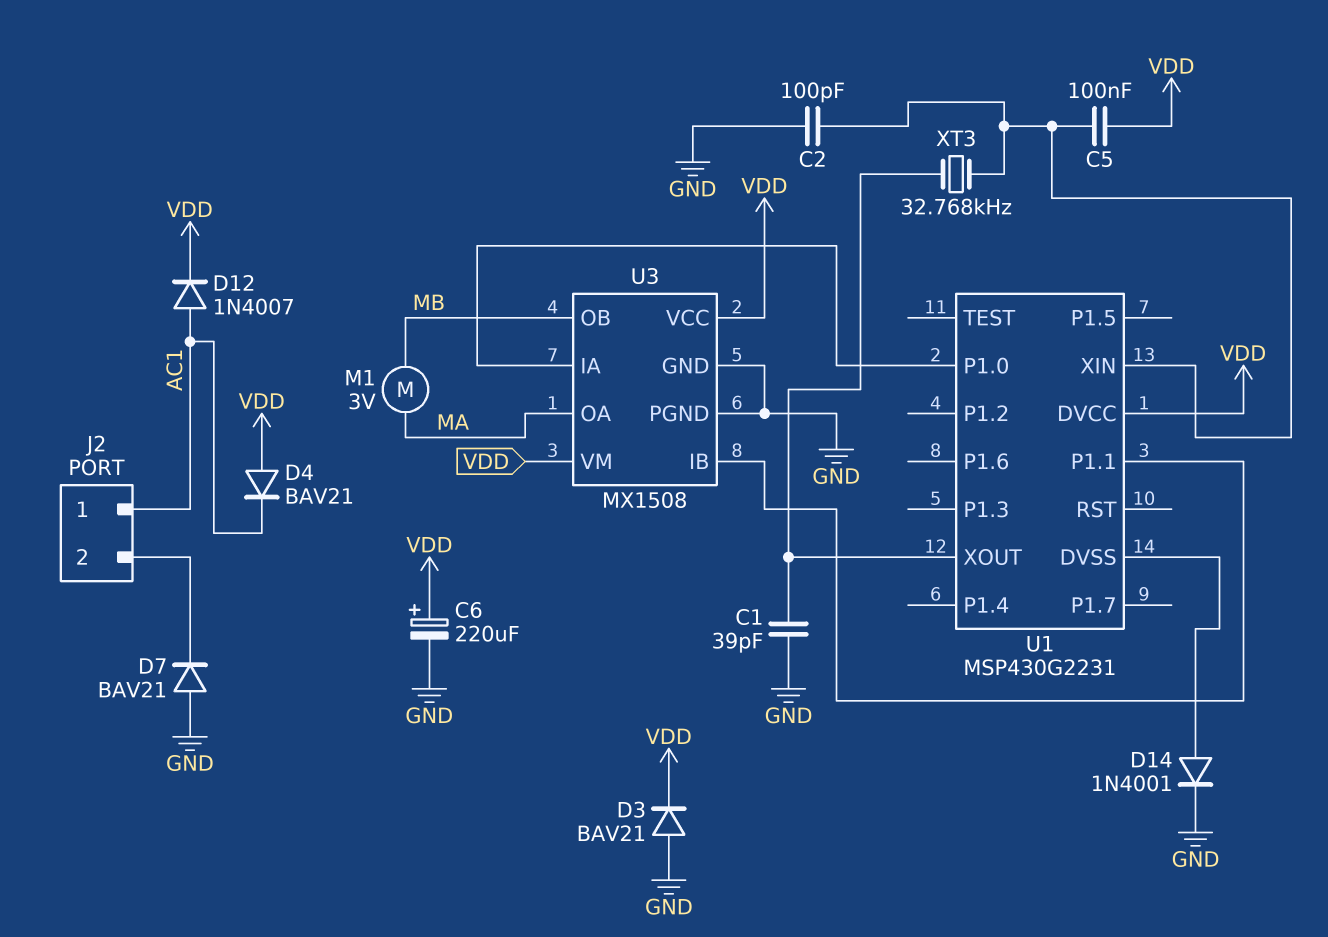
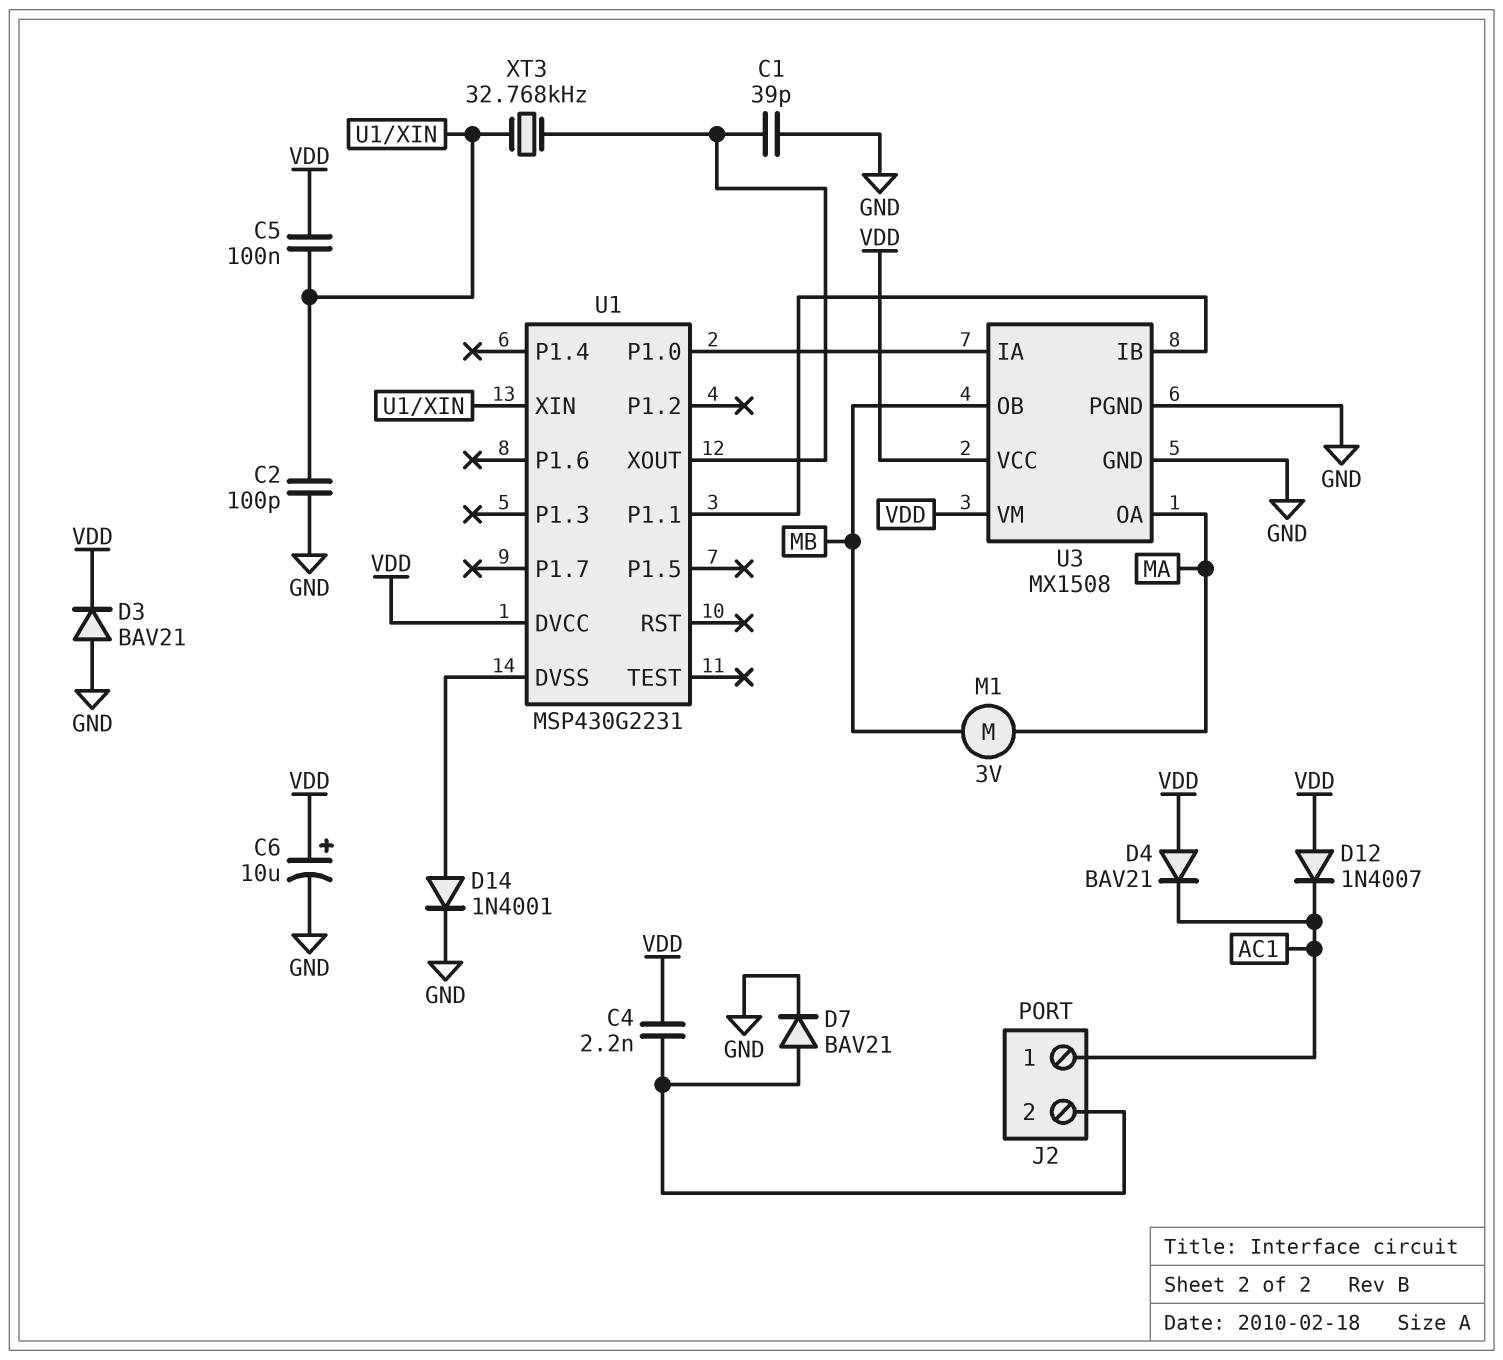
C4: none -> 2.2nF (J2/2, VDD)
C6: 220uF (plus VDD, minus GND) -> 10uF (plus VDD, minus GND)
D7: diode BAV21 (A GND, K J2/2) -> diode BAV21 (A J2/2, K GND)
D12: diode 1N4007 (A AC1, K VDD) -> diode 1N4007 (A VDD, K AC1)

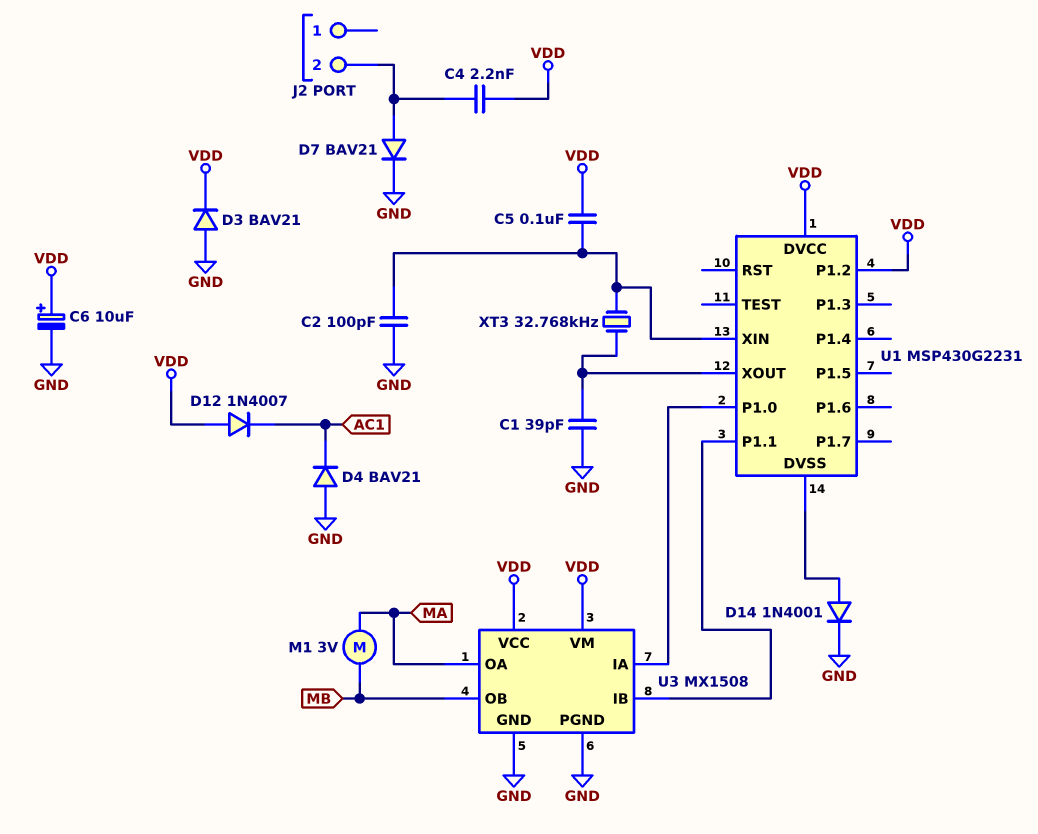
D4: diode BAV21 (A VDD, K AC1) -> diode BAV21 (A GND, K AC1)
J2 pin 1: AC1 -> none
U1 pin P1.2: none -> VDD

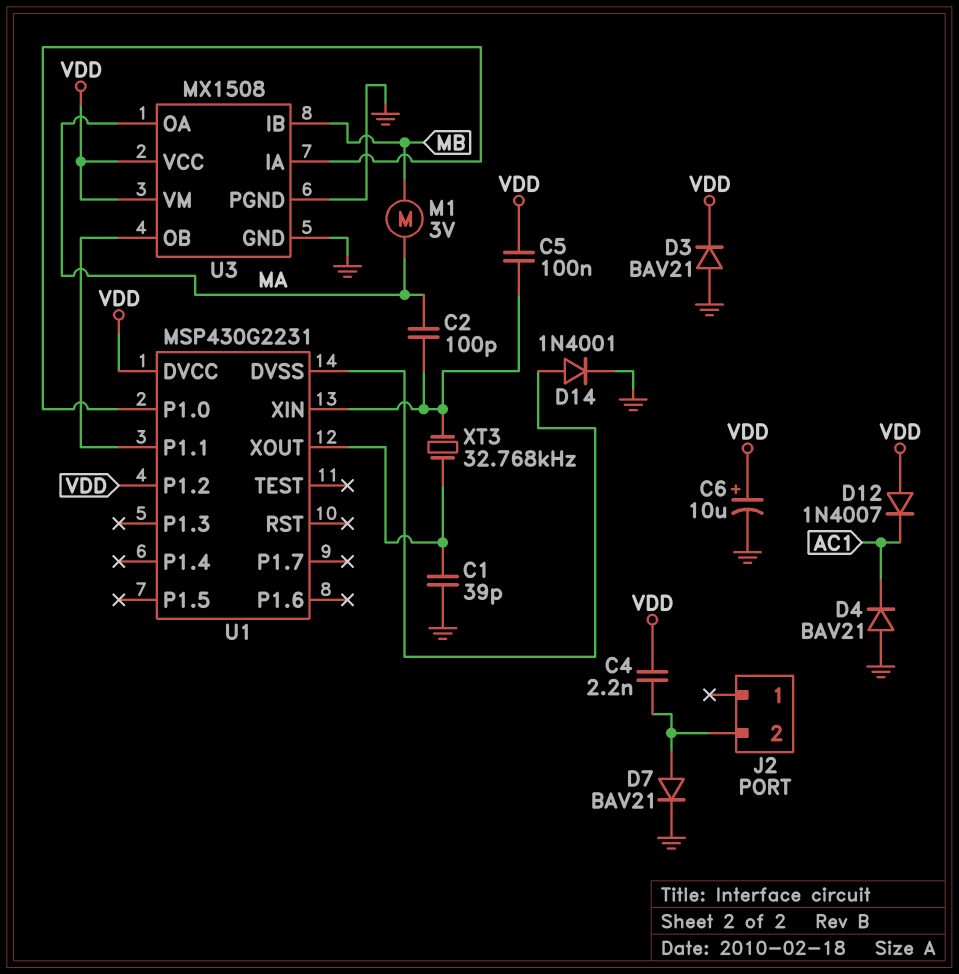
C2: 100pF (GND, U1/XIN) -> 100pF (MA, U1/XIN)
U3 pin IB: U1/P1.1 -> MB
U3 pin OB: MB -> U1/P1.1

